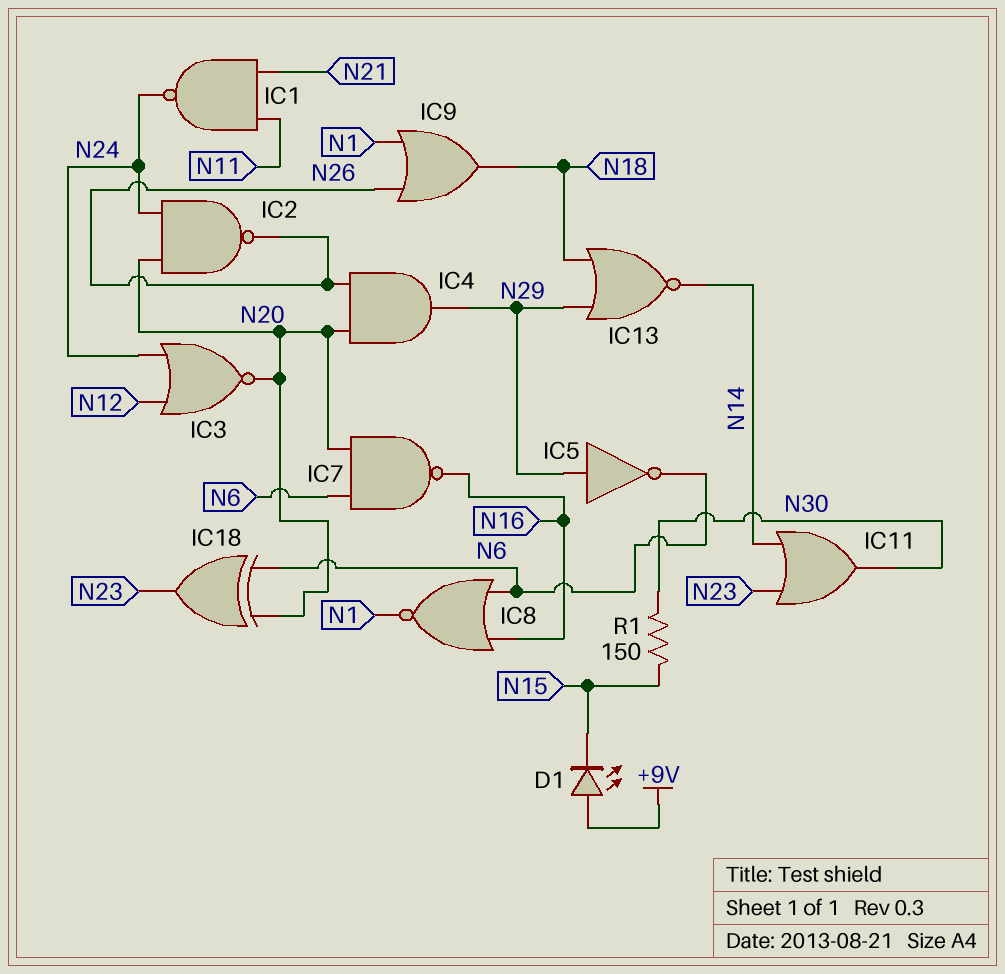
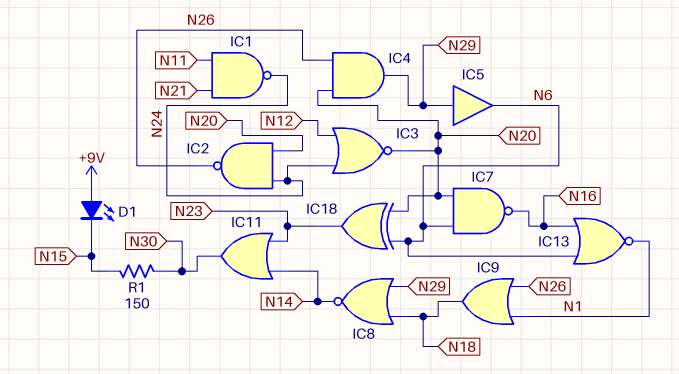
IC5: NOT (in N29, out N6) -> buffer (in N29, out N6)
IC8: NOR (in N6, in N16, out N1) -> NOR (in N18, in N29, out N14)
IC13: NOR (in N18, in N29, out N14) -> NOR (in N6, in N16, out N1)

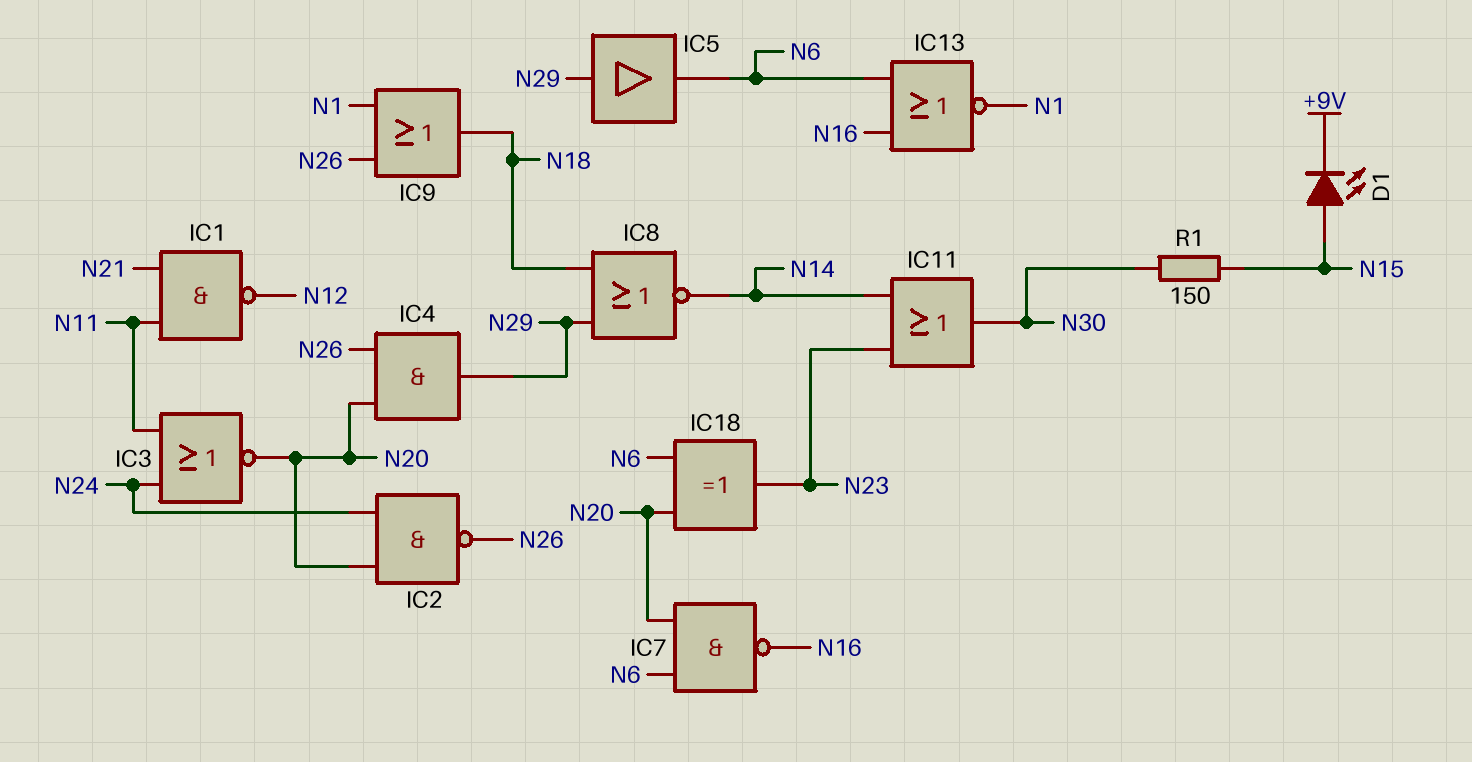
D1: LED (A +9V, K N15) -> LED (A N15, K +9V)
IC1: NAND (in N11, in N21, out N24) -> NAND (in N11, in N21, out N12)
IC3: NOR (in N12, in N24, out N20) -> NOR (in N11, in N24, out N20)

